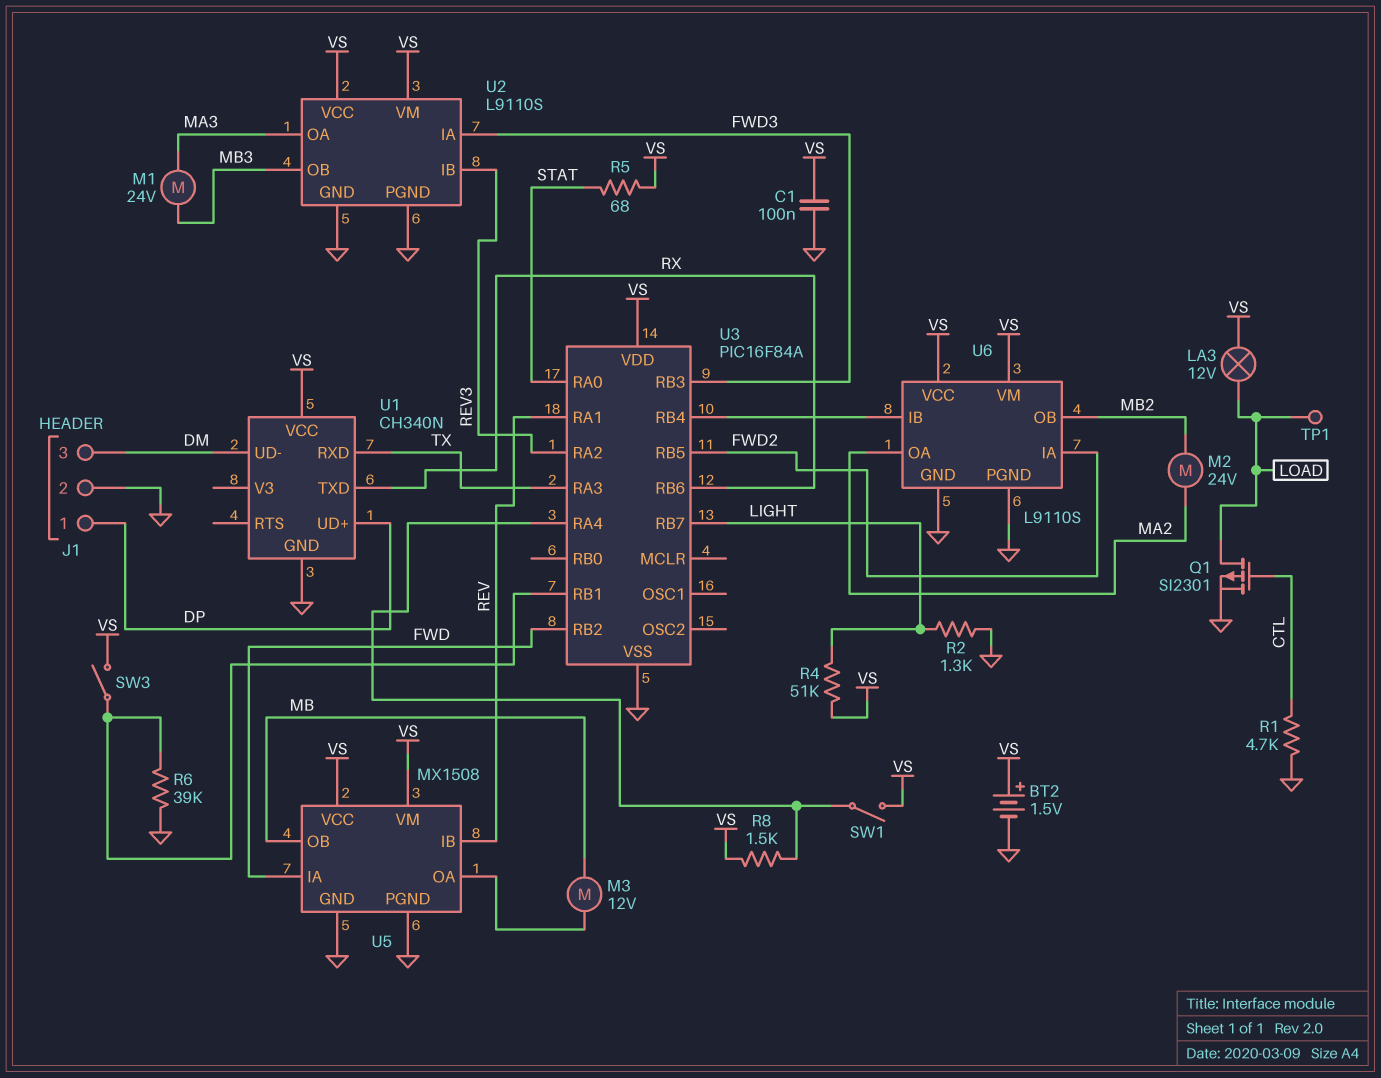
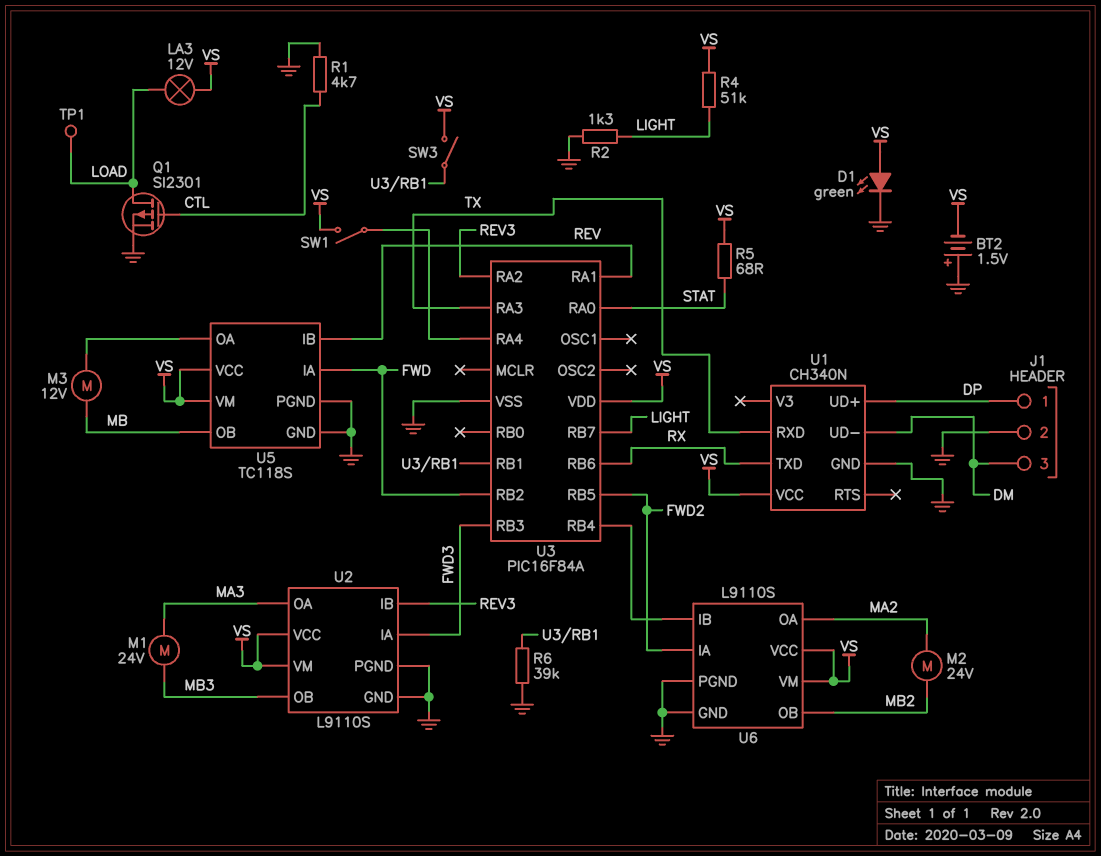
BT2: 1.5V (plus VS, minus GND) -> 1.5V (plus GND, minus VS)
C1: 100nF (GND, VS) -> none
D1: none -> LED green (A VS, K GND)
R8: 1.5k (U3/RA4, VS) -> none
U5: MX1508 -> TC118S

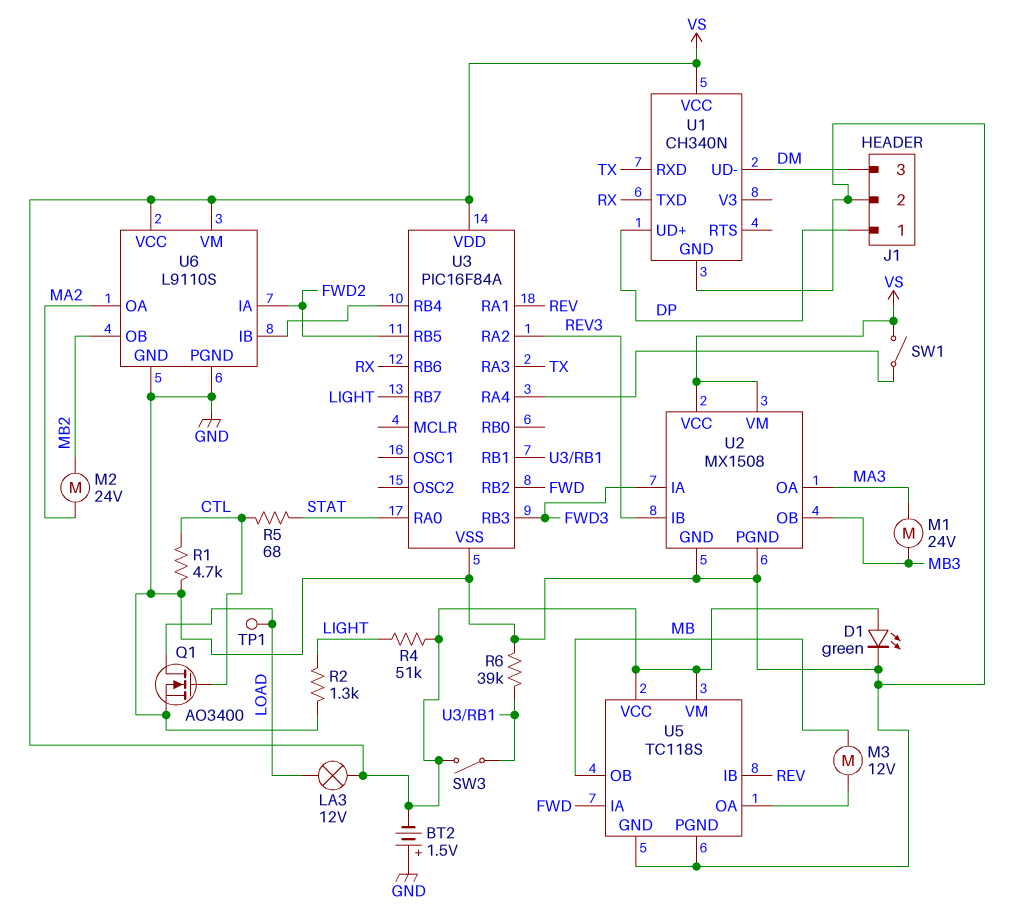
Q1: PMOS SI2301 (G CTL, D LOAD, S GND) -> NMOS AO3400 (G CTL, D LOAD, S GND)
R5: 68 (STAT, VS) -> 68 (CTL, STAT)
U2: L9110S -> MX1508

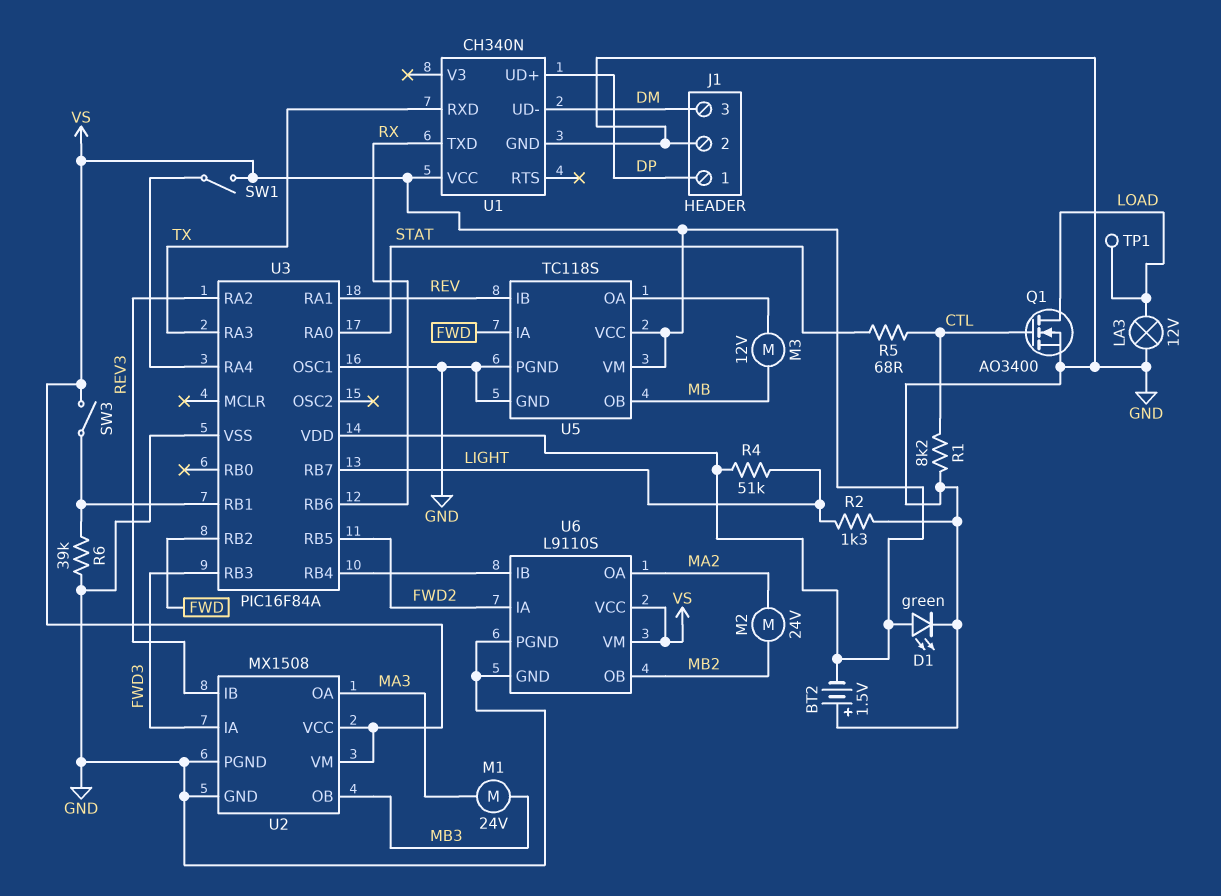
LA3: lamp 12V (LOAD, VS) -> lamp 12V (GND, LOAD)
R1: 4.7k (CTL, GND) -> 8.2k (CTL, GND)
U3 pin OSC1: none -> GND

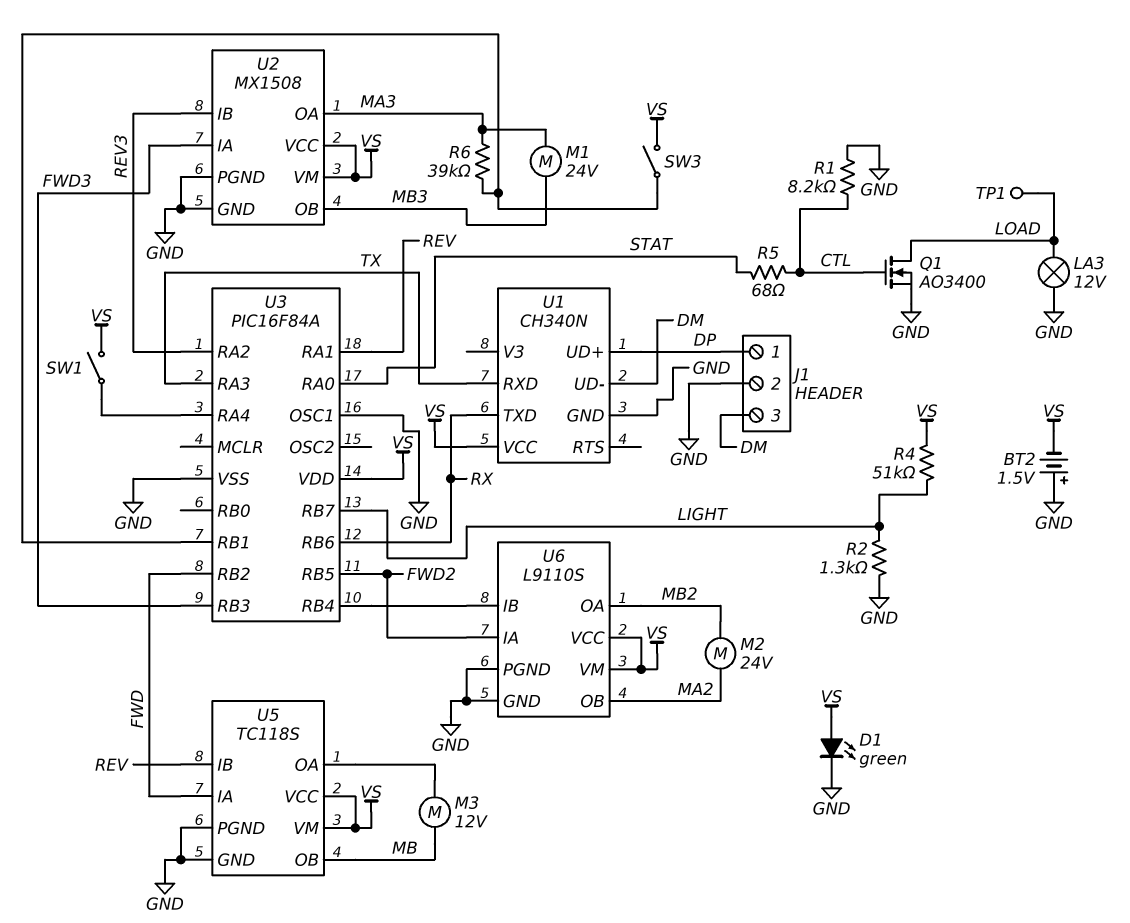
R6: 39k (GND, U3/RB1) -> 39k (MA3, U3/RB1)
U6 pin OA: MA2 -> MB2
U6 pin OB: MB2 -> MA2

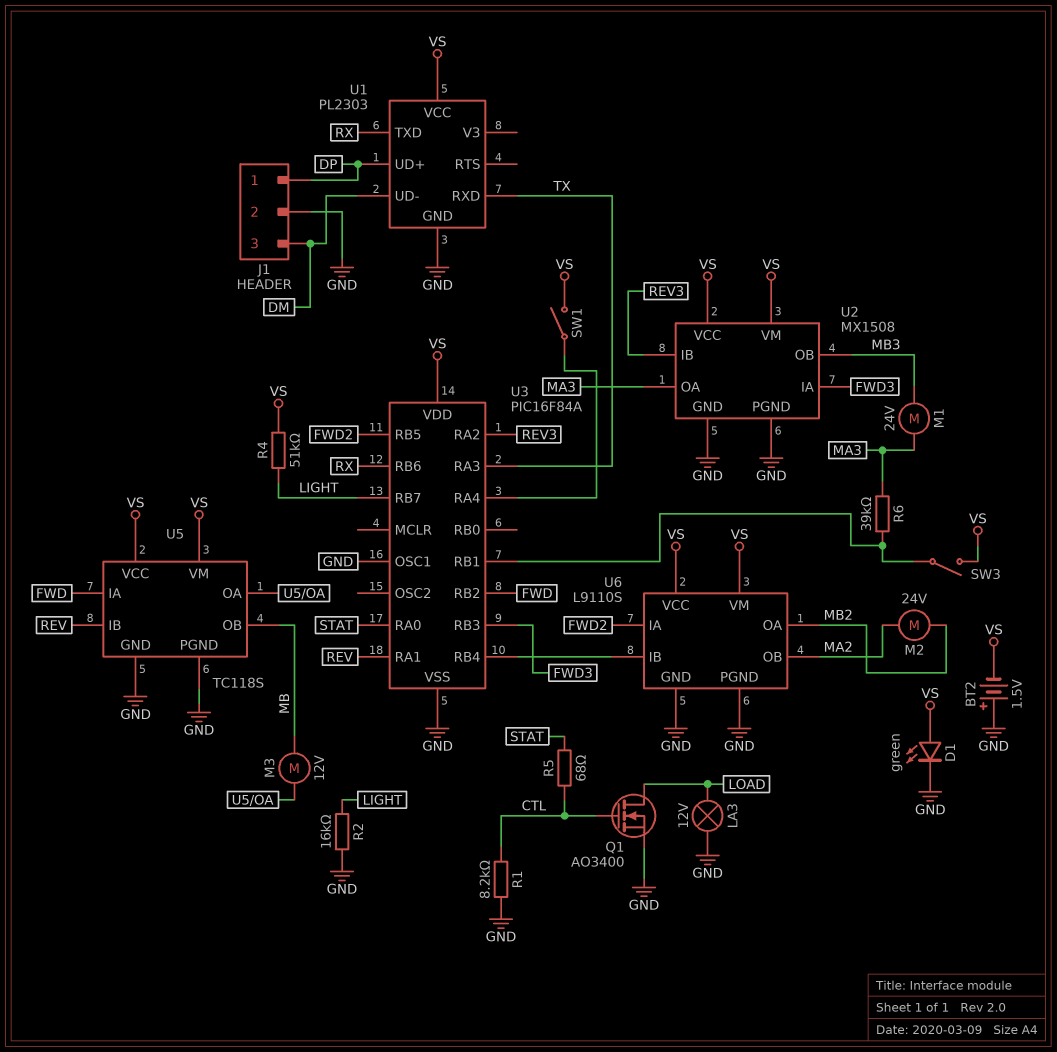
R2: 1.3k (GND, LIGHT) -> 16k (GND, LIGHT)
TP1: test point (LOAD) -> none
U1: CH340N -> PL2303

